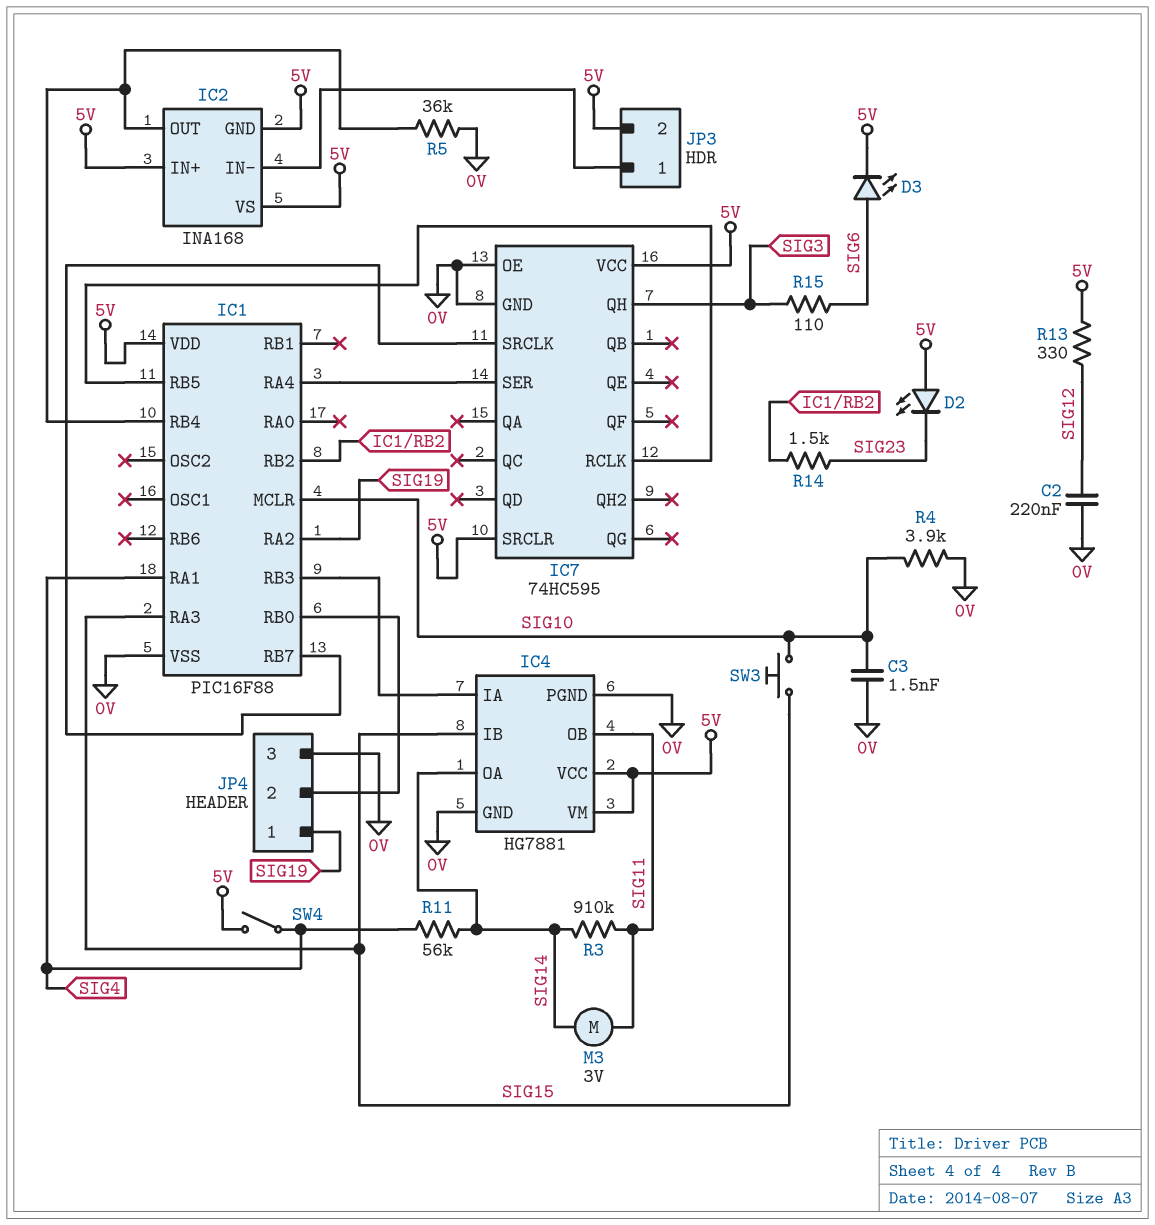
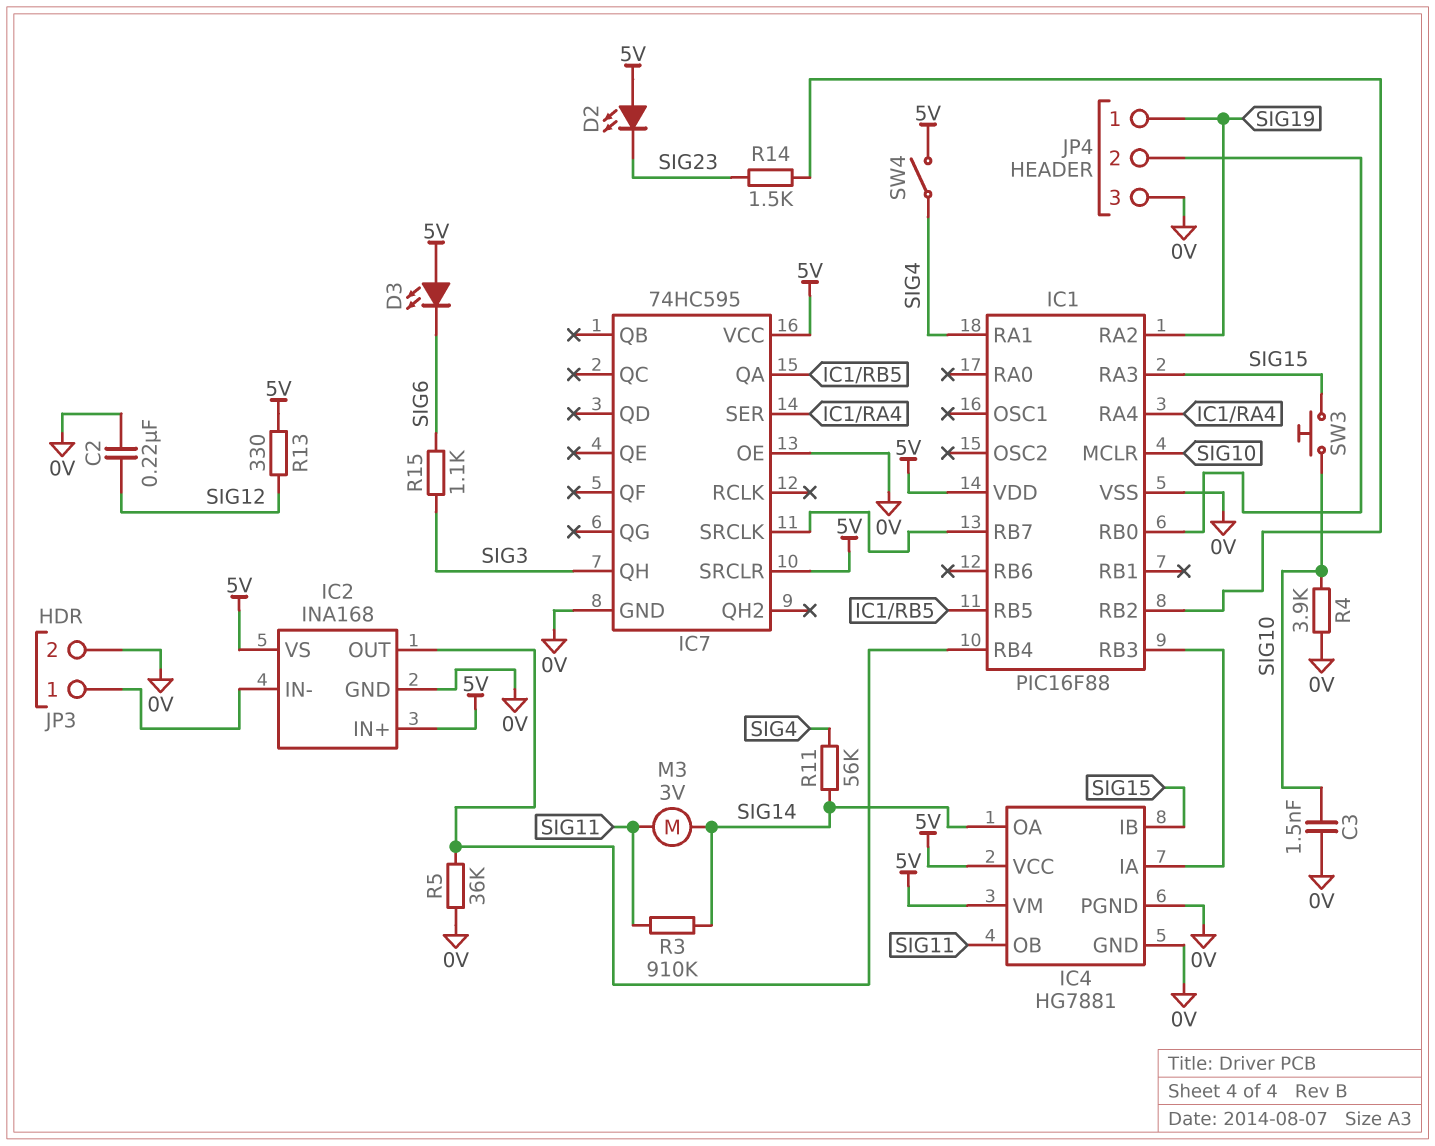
D3: LED (A SIG6, K 5V) -> LED (A 5V, K SIG6)
IC2 pin GND: 5V -> 0V
IC7 pin QA: none -> IC1/RB5
IC7 pin RCLK: IC1/RB5 -> none
JP3 pin 2: 5V -> 0V
R15: 110 (SIG3, SIG6) -> 1.1k (SIG3, SIG6)

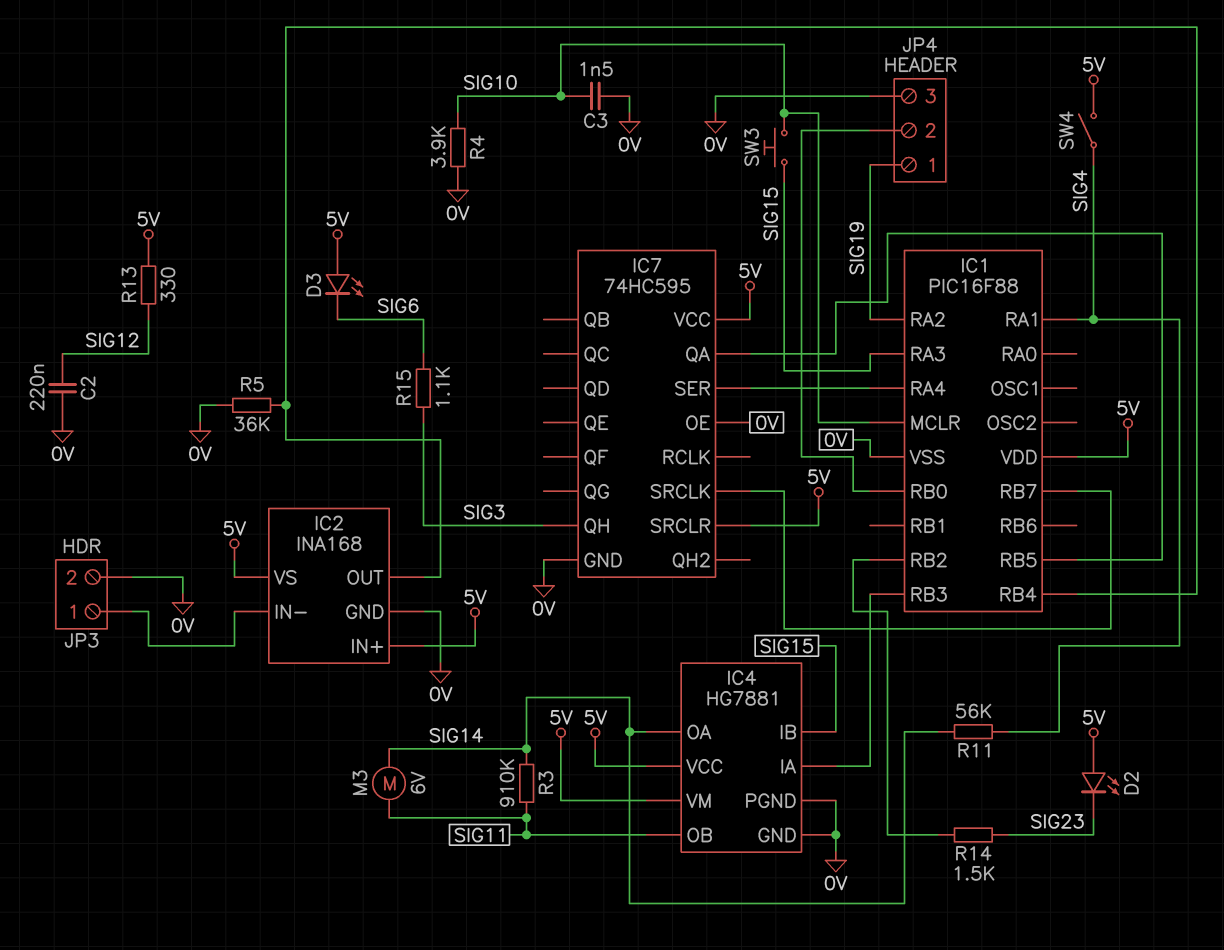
M3: motor 3V (SIG11, SIG14) -> motor 6V (SIG11, SIG14)

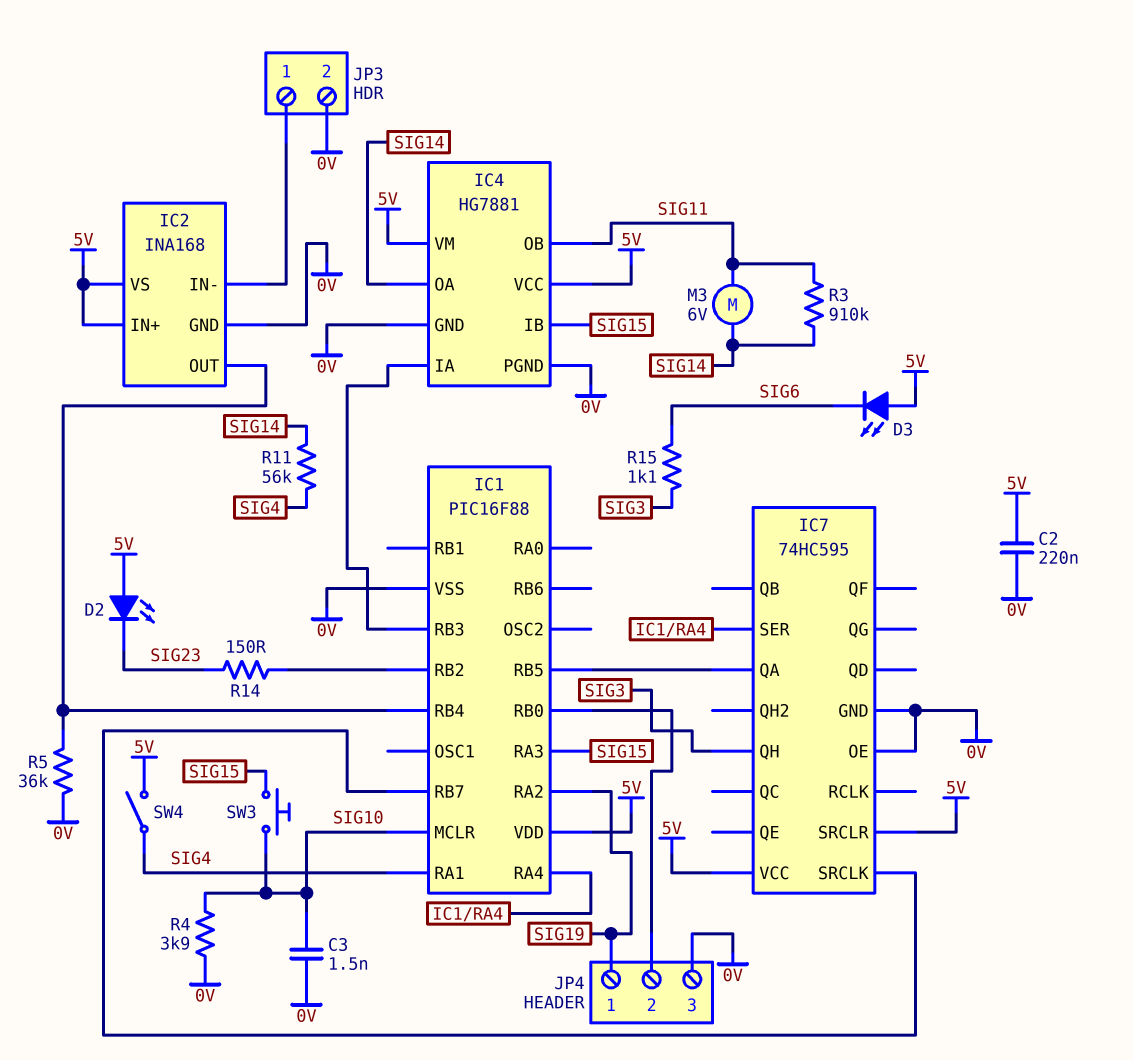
C2: 220nF (0V, SIG12) -> 220nF (0V, 5V)
R13: 330 (5V, SIG12) -> none
R14: 1.5k (IC1/RB2, SIG23) -> 150 (IC1/RB2, SIG23)

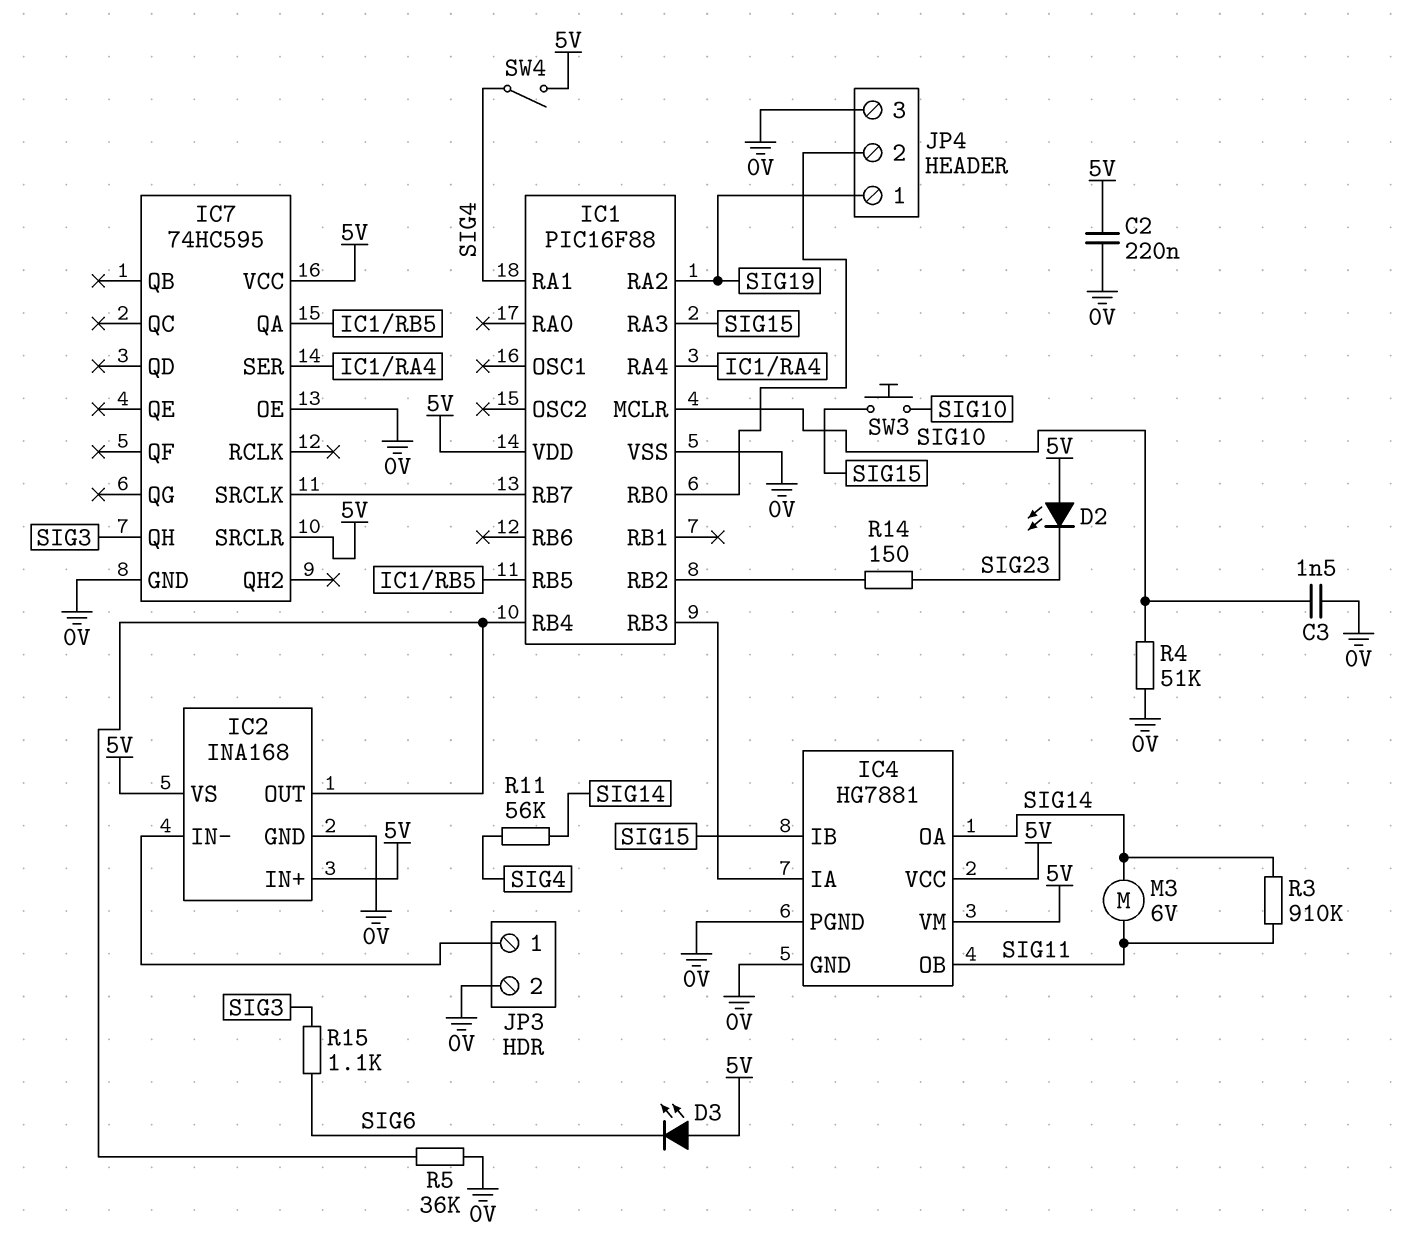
R4: 3.9k (0V, SIG10) -> 51k (0V, SIG10)

